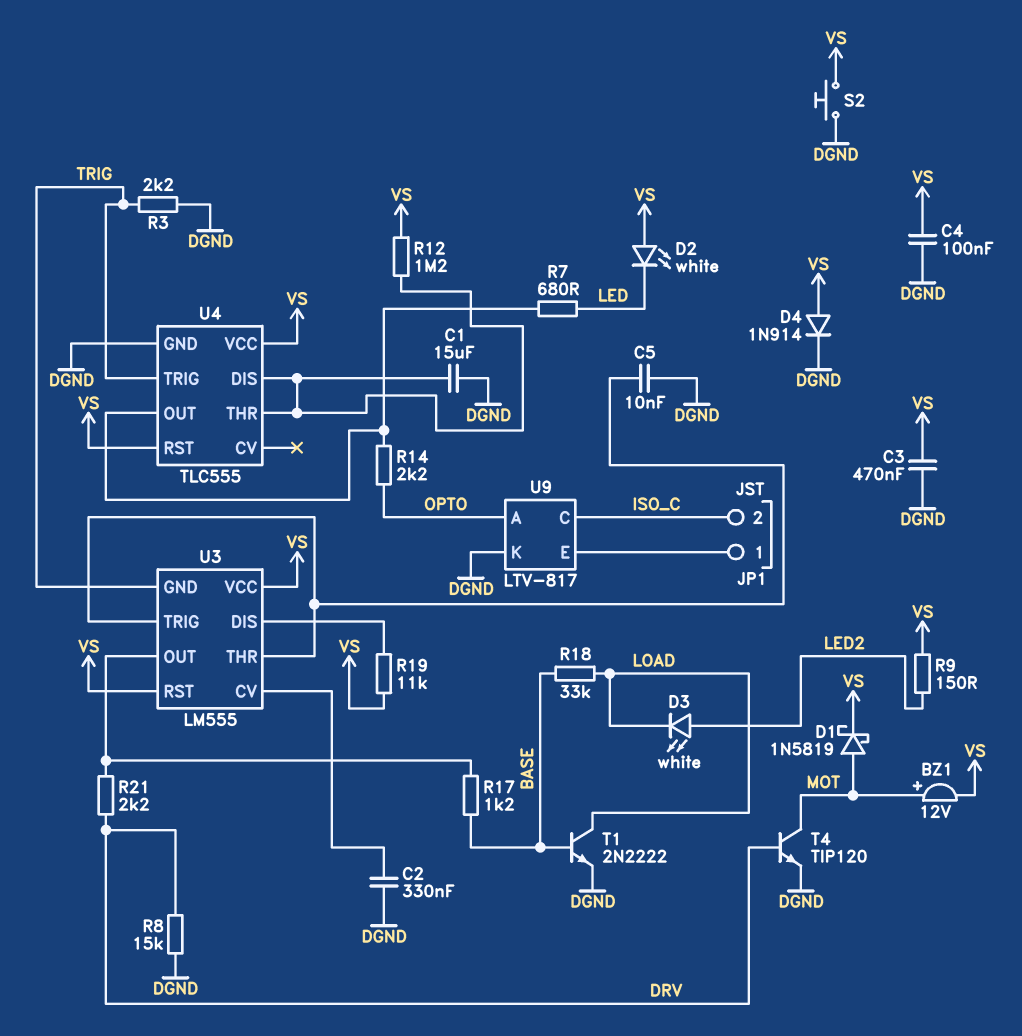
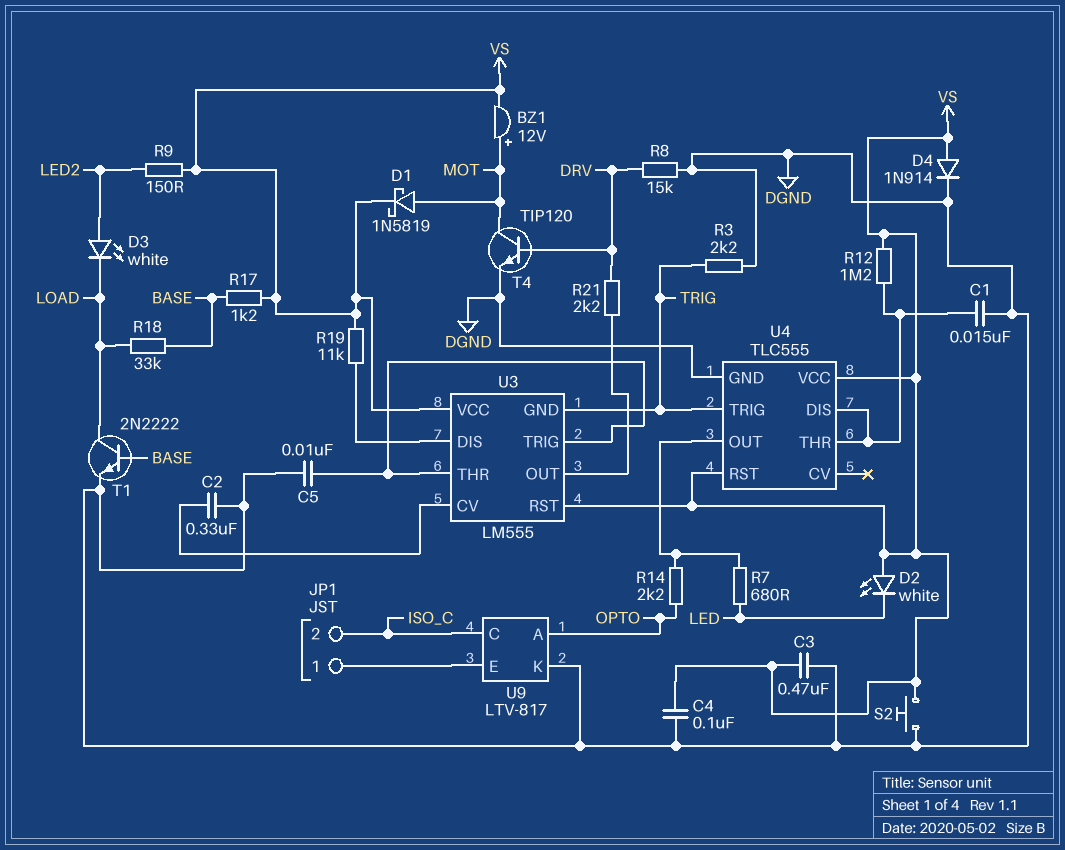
C1: 15uF (DGND, U4/DIS) -> 15nF (DGND, U4/DIS)
R17: 1.2k (BASE, U3/OUT) -> 1.2k (BASE, VS)

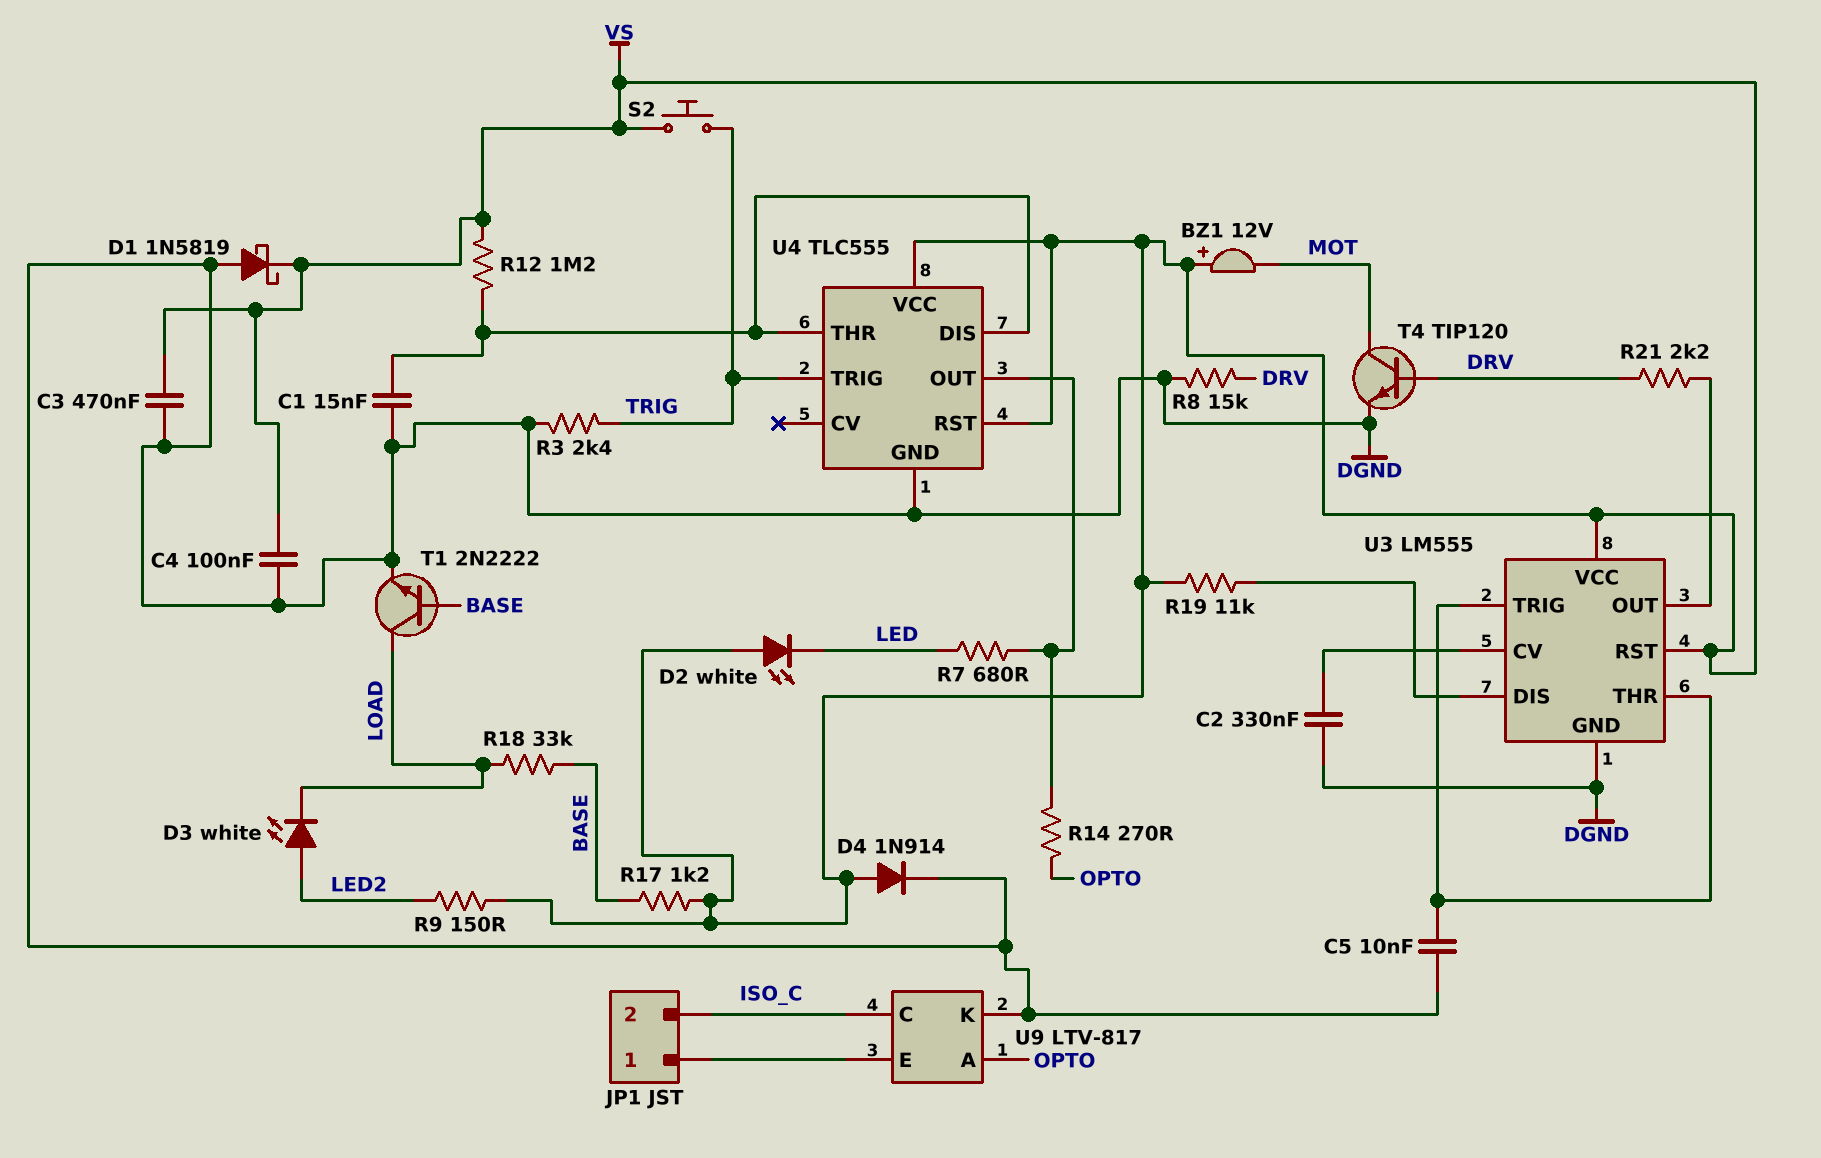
BZ1: buzzer 12V (plus MOT, minus VS) -> buzzer 12V (plus VS, minus MOT)
D1: schottky 1N5819 (A MOT, K VS) -> schottky 1N5819 (A DGND, K VS)
R3: 2.2k (DGND, TRIG) -> 2.4k (DGND, TRIG)
R14: 2.2k (OPTO, U4/OUT) -> 270 (OPTO, U4/OUT)
S2: button (DGND, VS) -> button (TRIG, VS)
U3 pin GND: TRIG -> DGND

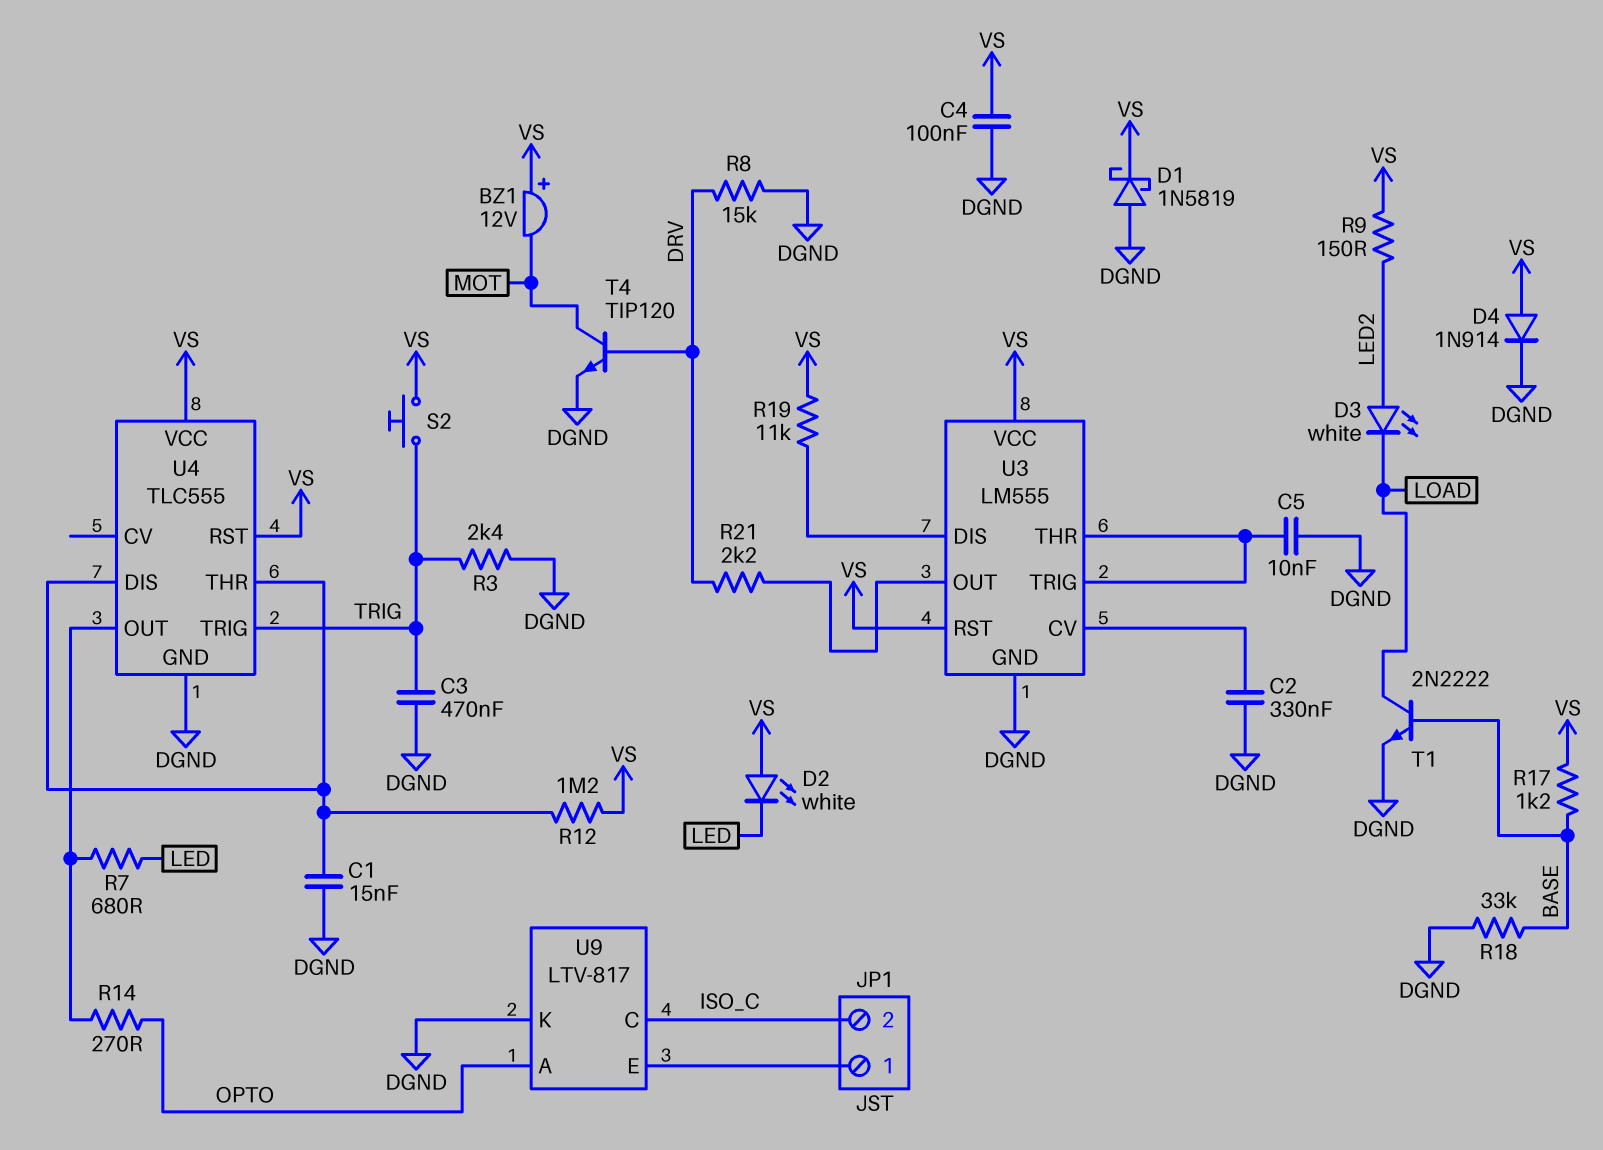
C3: 470nF (DGND, VS) -> 470nF (DGND, TRIG)
R18: 33k (BASE, LOAD) -> 33k (BASE, DGND)

